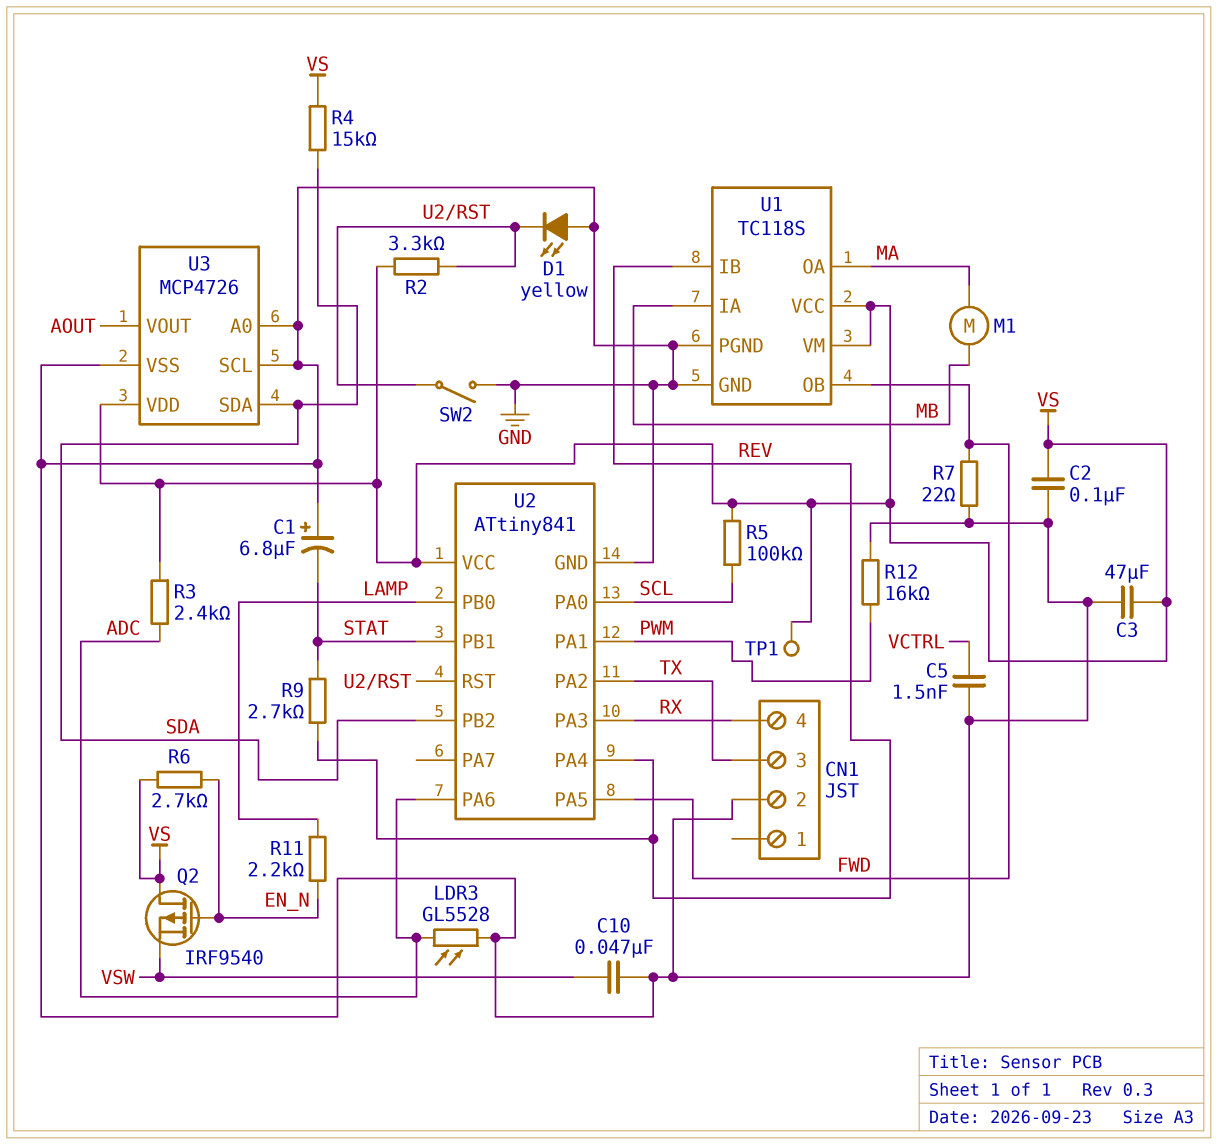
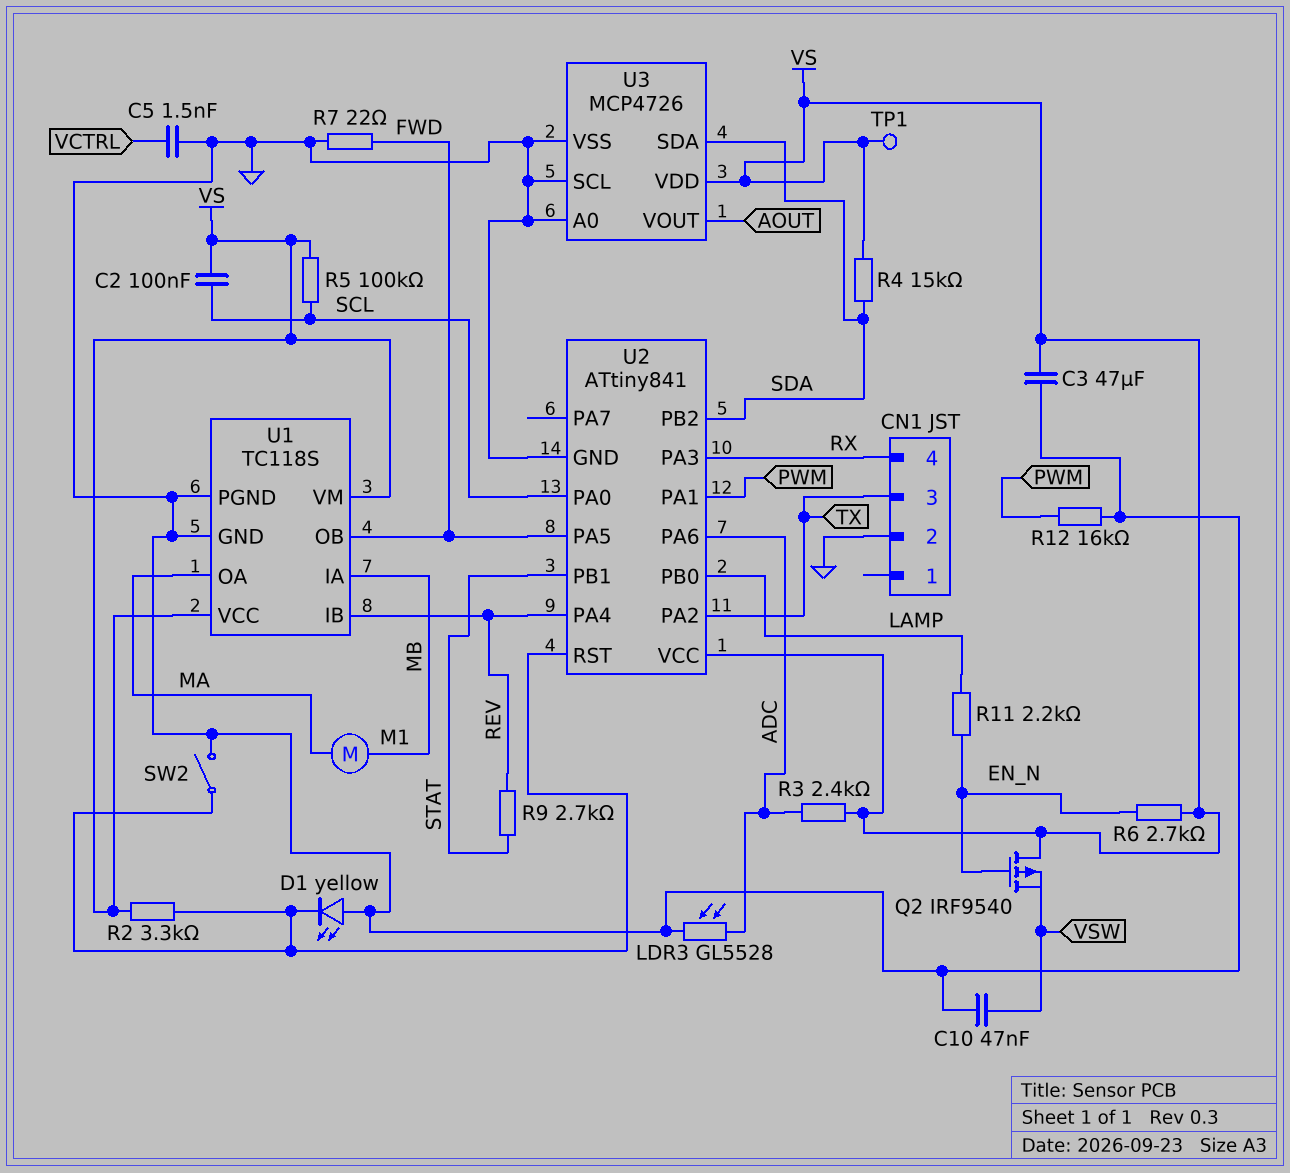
C1: 6.8uF (plus GND, minus STAT) -> none
C2: 100nF (GND, VS) -> 100nF (SCL, VS)

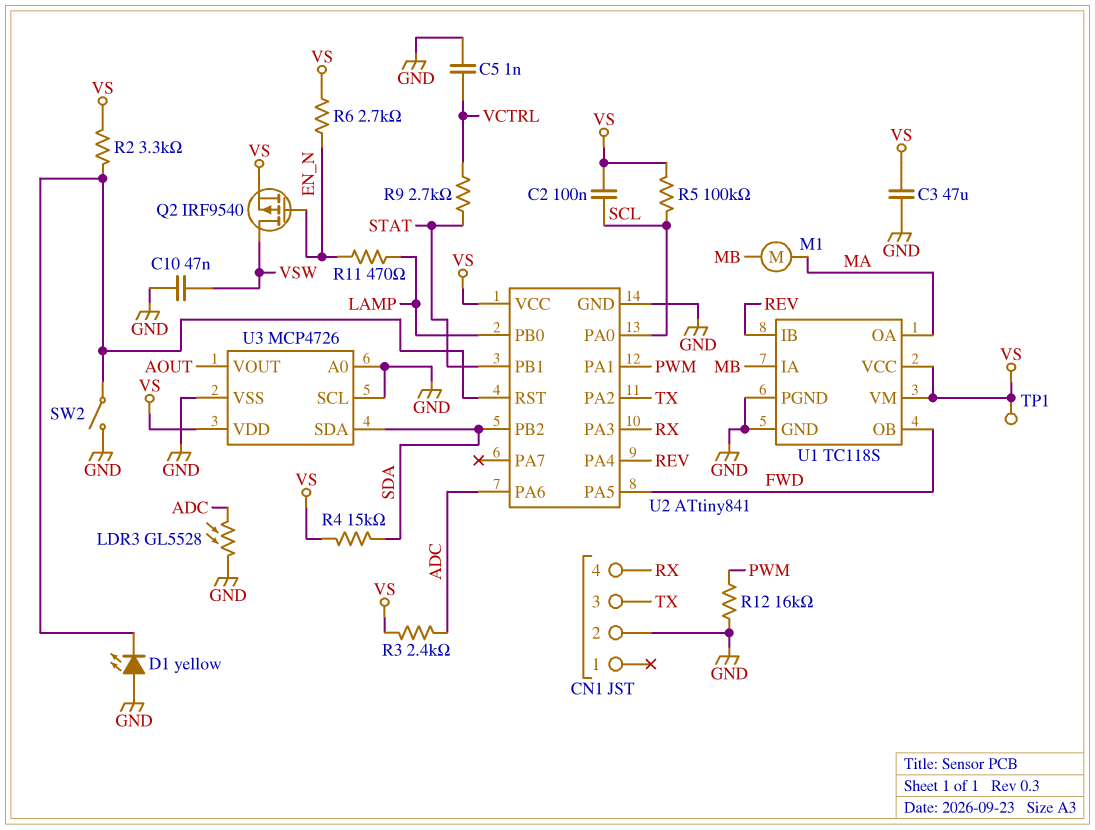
C5: 1.5nF (GND, VCTRL) -> 1nF (GND, VCTRL)
Q2: PMOS IRF9540 (G EN_N, D VS, S VSW) -> PMOS IRF9540 (G EN_N, D VSW, S VS)
R7: 22 (FWD, GND) -> none
R9: 2.7k (REV, STAT) -> 2.7k (STAT, VCTRL)
R11: 2.2k (EN_N, LAMP) -> 470 (EN_N, LAMP)

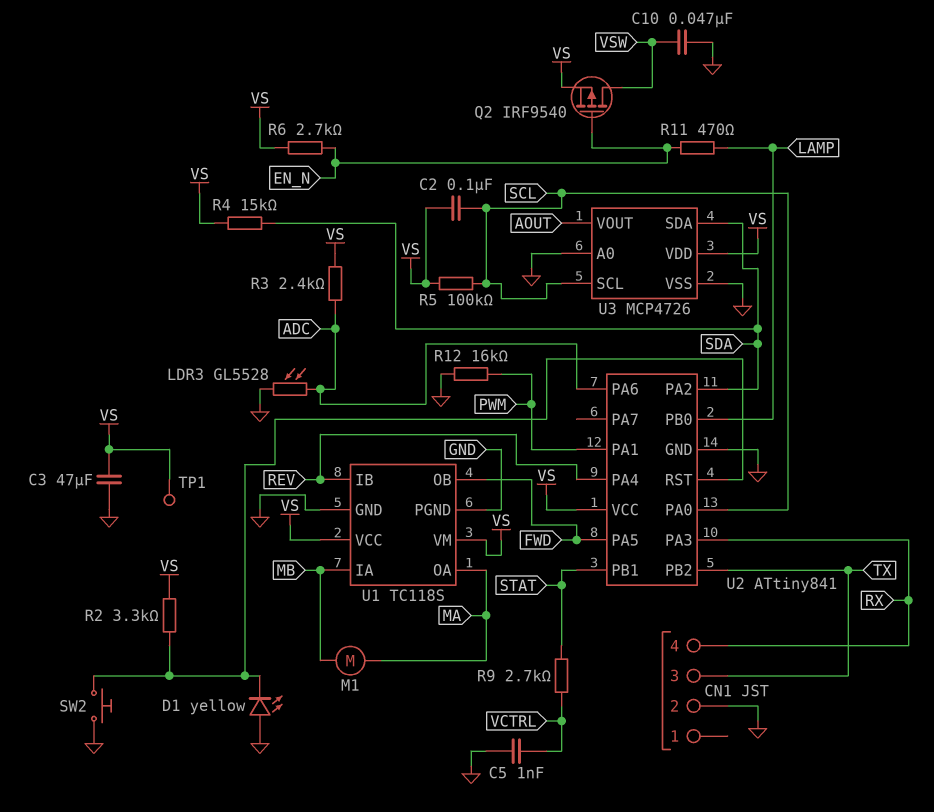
SW2: switch (GND, U2/RST) -> button (GND, U2/RST)
U2 pin PA2: TX -> SDA
U2 pin PB2: SDA -> TX
U3 pin SCL: GND -> SCL

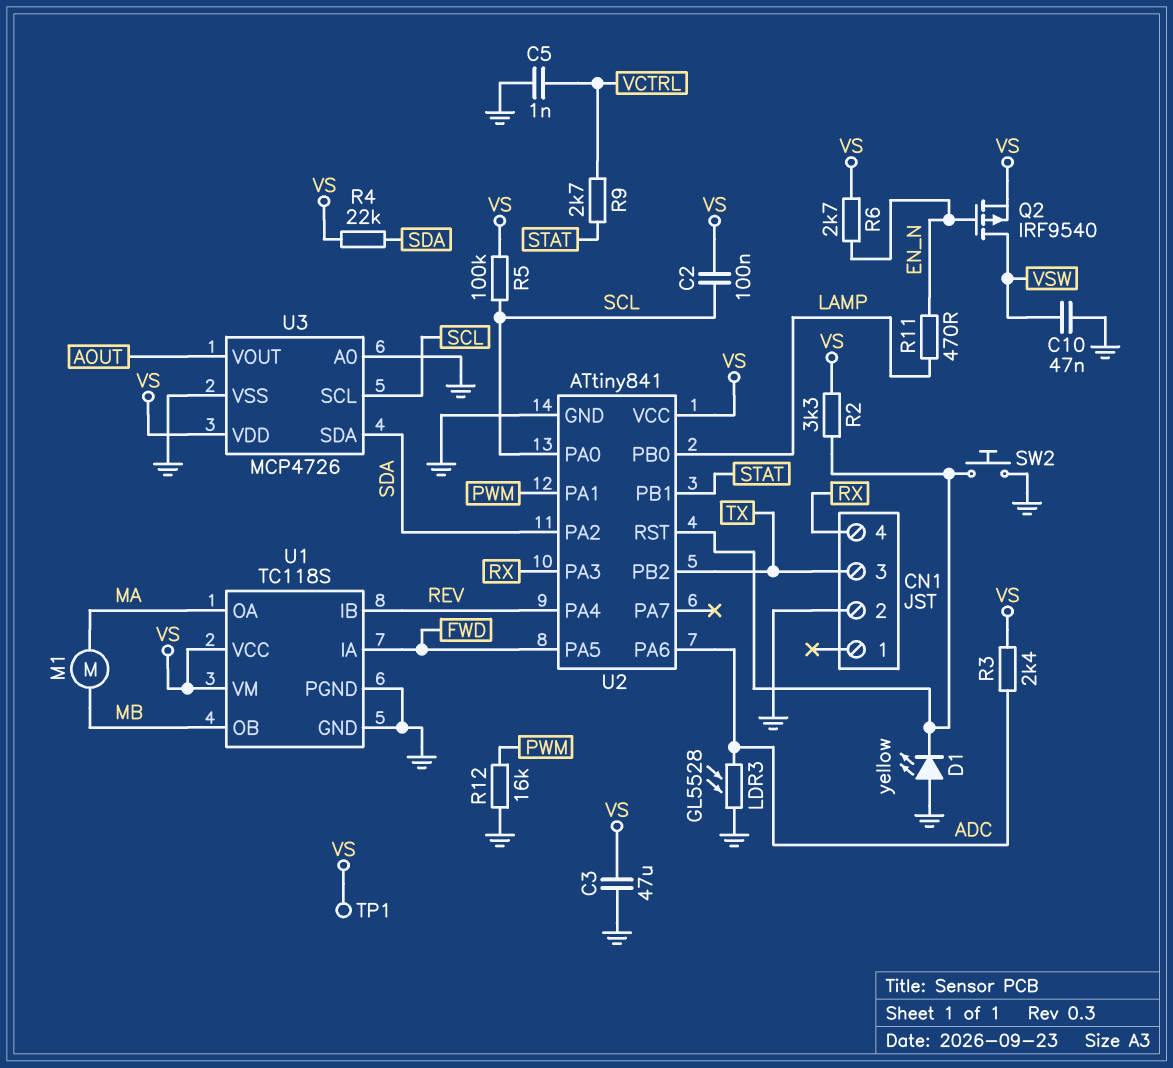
R4: 15k (SDA, VS) -> 22k (SDA, VS)
U1 pin IA: MB -> FWD
U1 pin OB: FWD -> MB

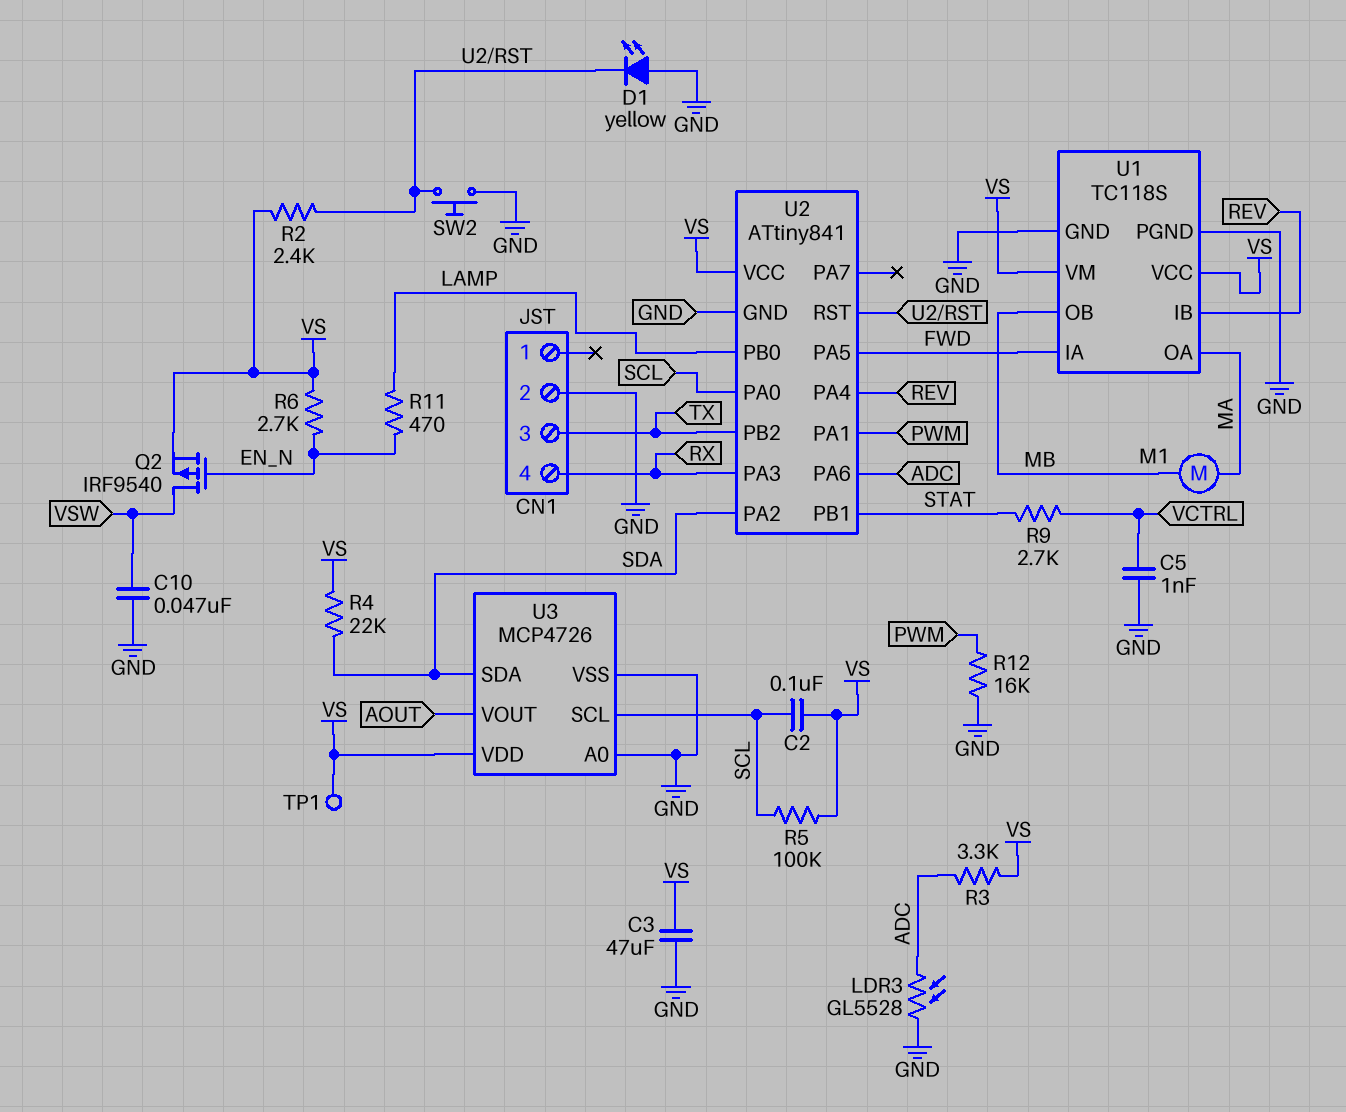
R2: 3.3k (U2/RST, VS) -> 2.4k (U2/RST, VS)
R3: 2.4k (ADC, VS) -> 3.3k (ADC, VS)

